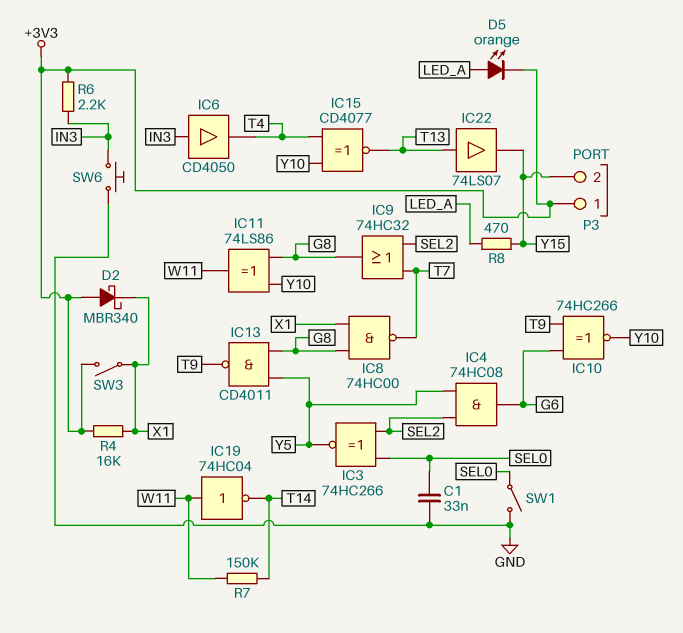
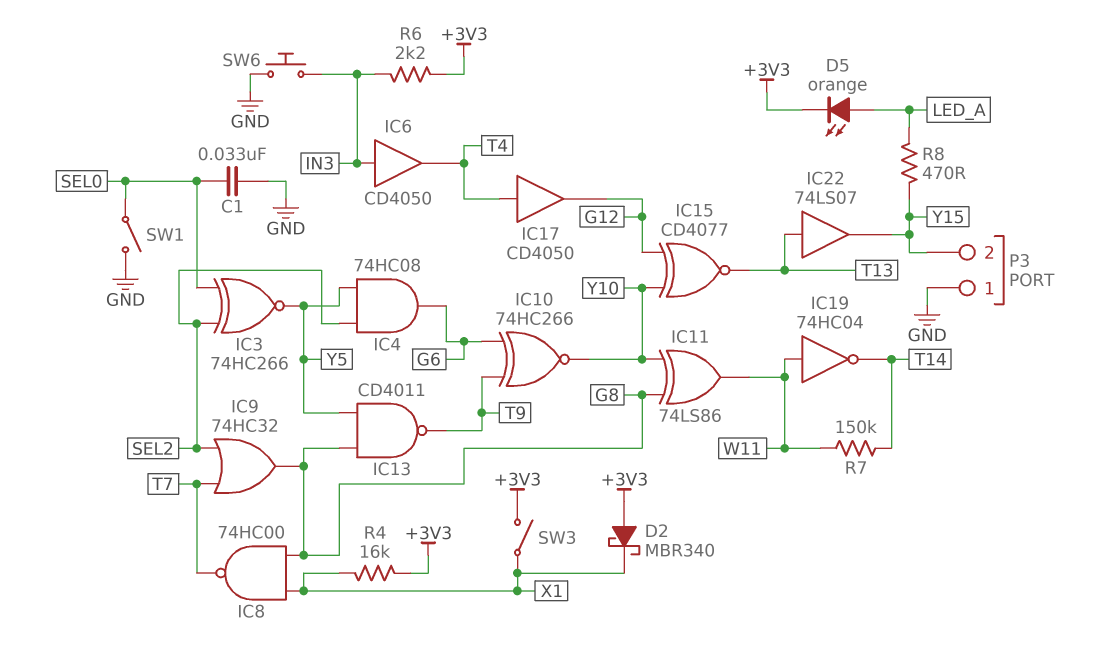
IC15: XNOR CD4077 (in T4, in Y10, out T13) -> XNOR CD4077 (in G12, in Y10, out T13)
IC17: none -> buffer CD4050 (in T4, out G12)
P3 pin 1: +3V3 -> GND

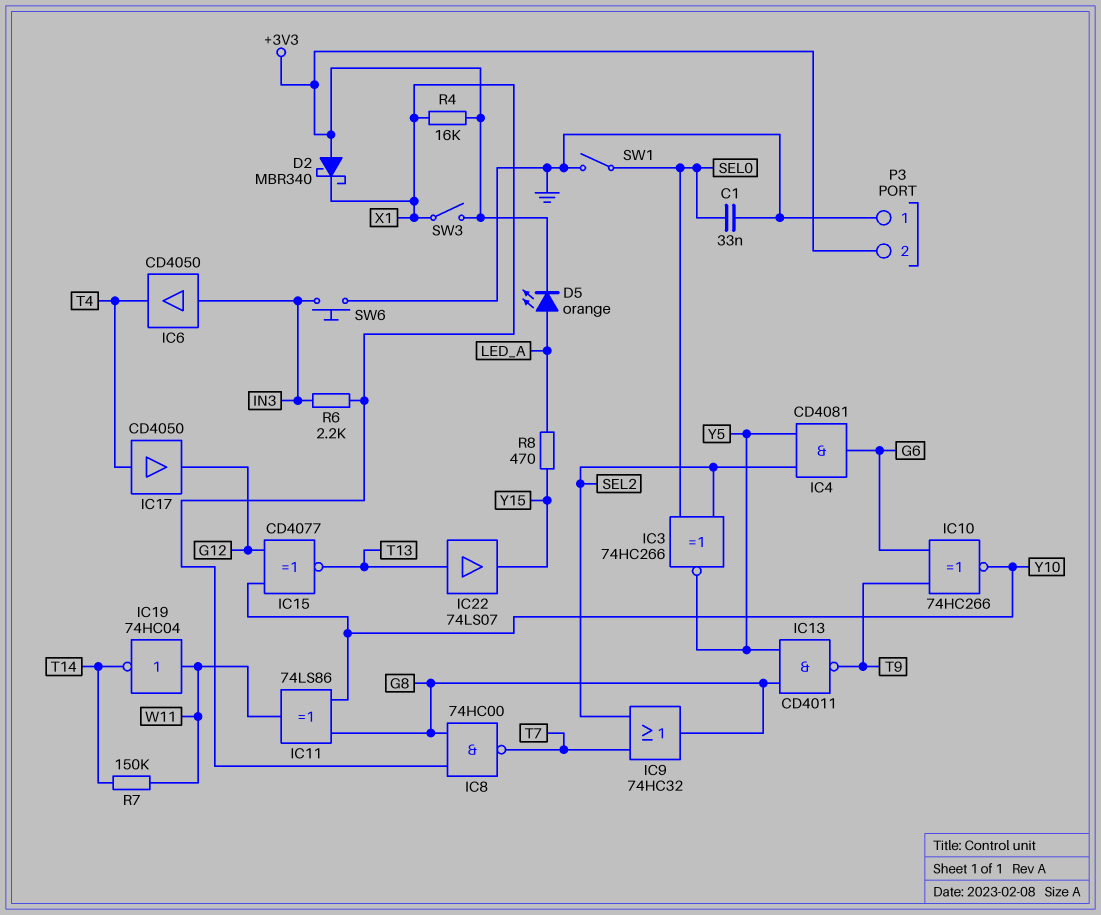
IC4: AND 74HC08 (in SEL2, in Y5, out G6) -> AND CD4081 (in SEL2, in Y5, out G6)
P3 pin 2: Y15 -> +3V3
R6: 2.2k (+3V3, IN3) -> 2.2k (IN3, X1)

